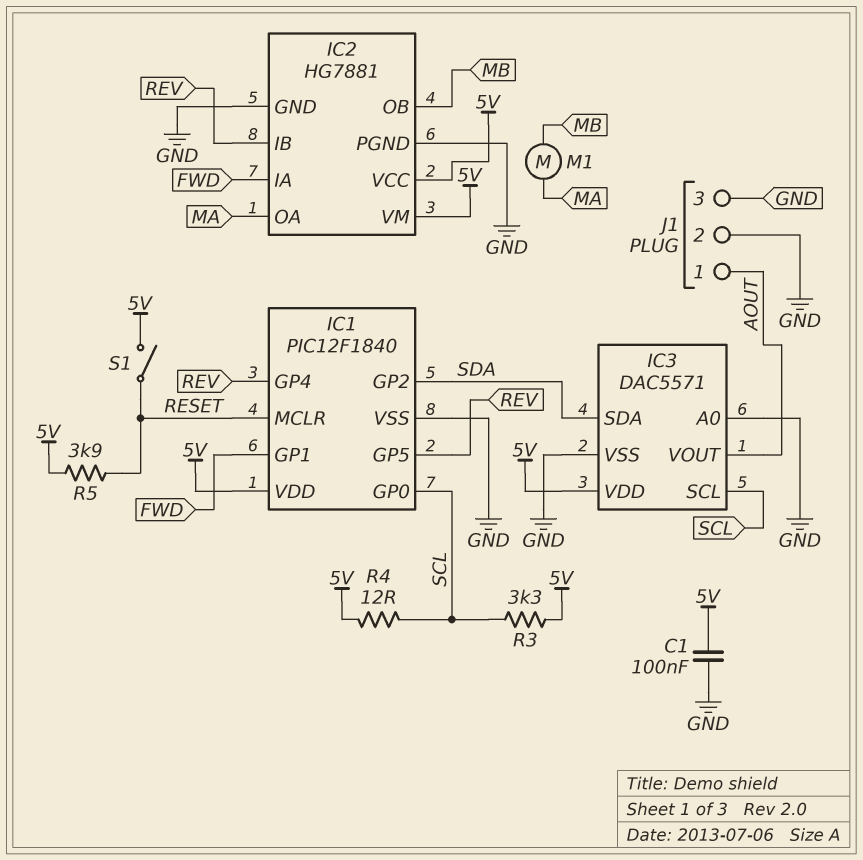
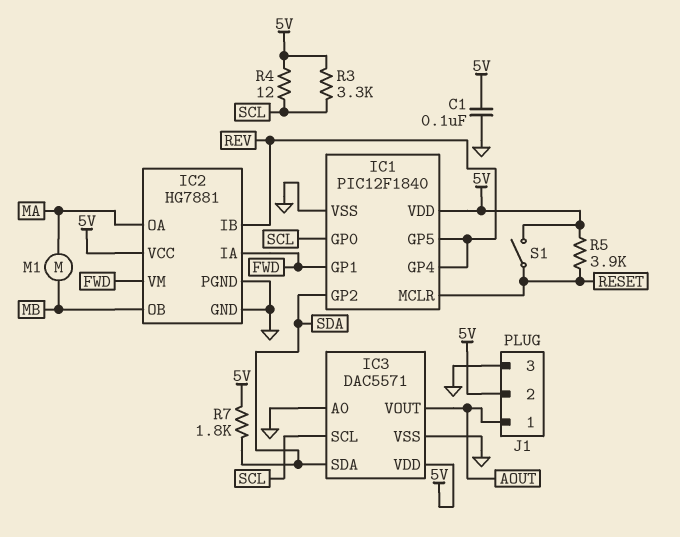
IC2 pin VM: 5V -> FWD
J1 pin 2: GND -> 5V
R7: none -> 1.8k (5V, SDA)

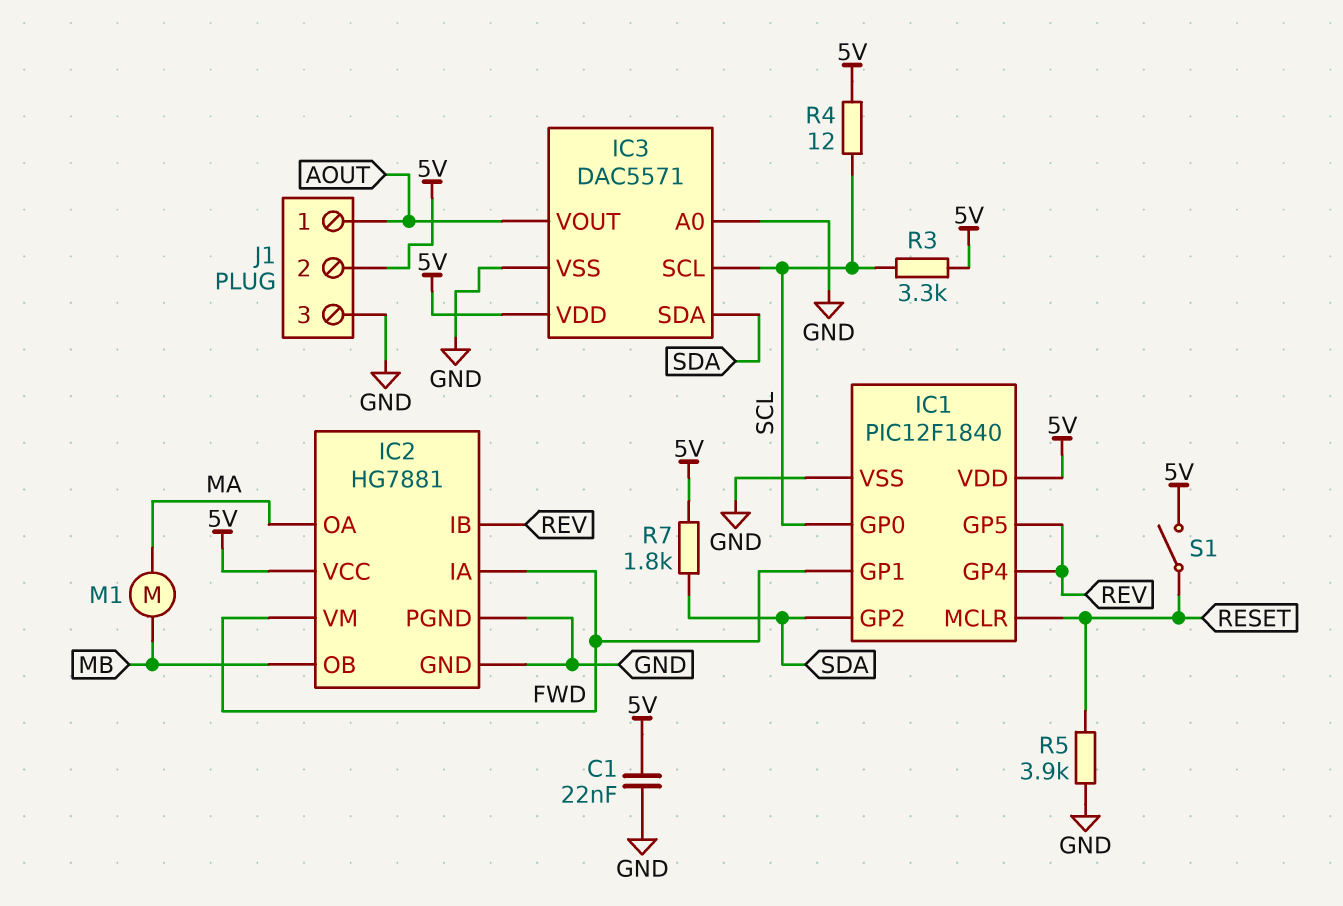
C1: 100nF (5V, GND) -> 22nF (5V, GND)
R5: 3.9k (5V, RESET) -> 3.9k (GND, RESET)

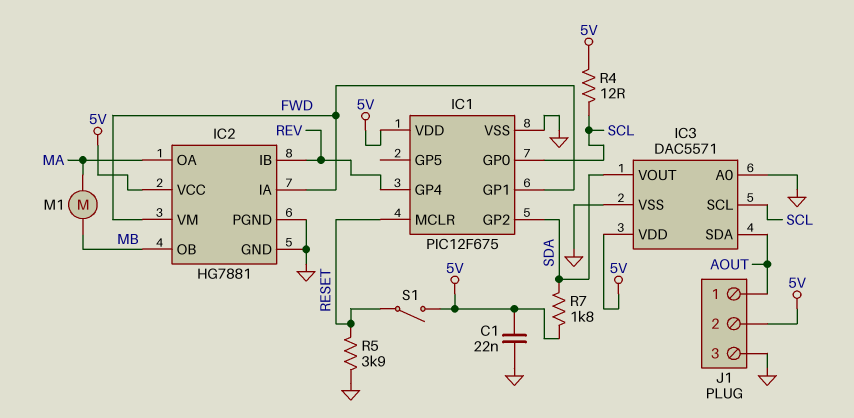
IC1: PIC12F1840 -> PIC12F675
IC1 pin GP5: REV -> none
IC3 pin SDA: SDA -> AOUT
IC3 pin VOUT: AOUT -> SDA
R3: 3.3k (5V, SCL) -> none

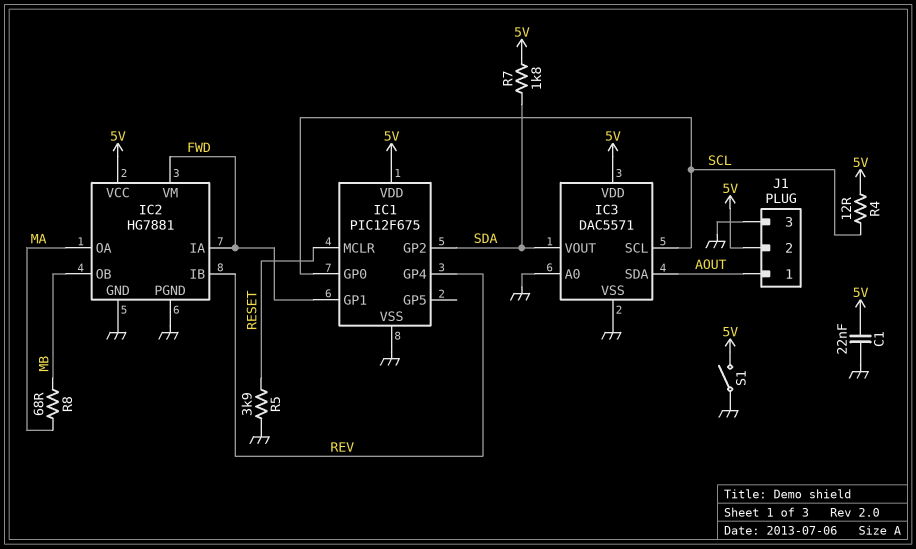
M1: motor (MA, MB) -> none
R8: none -> 68 (MA, MB)
S1: switch (5V, RESET) -> switch (5V, GND)

